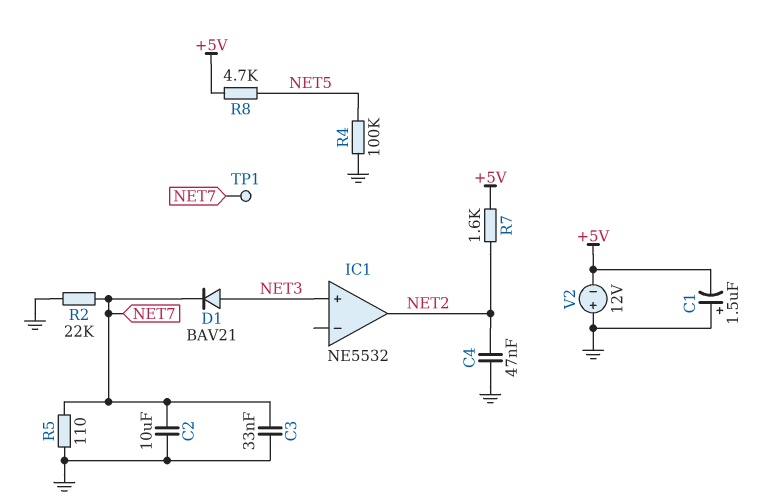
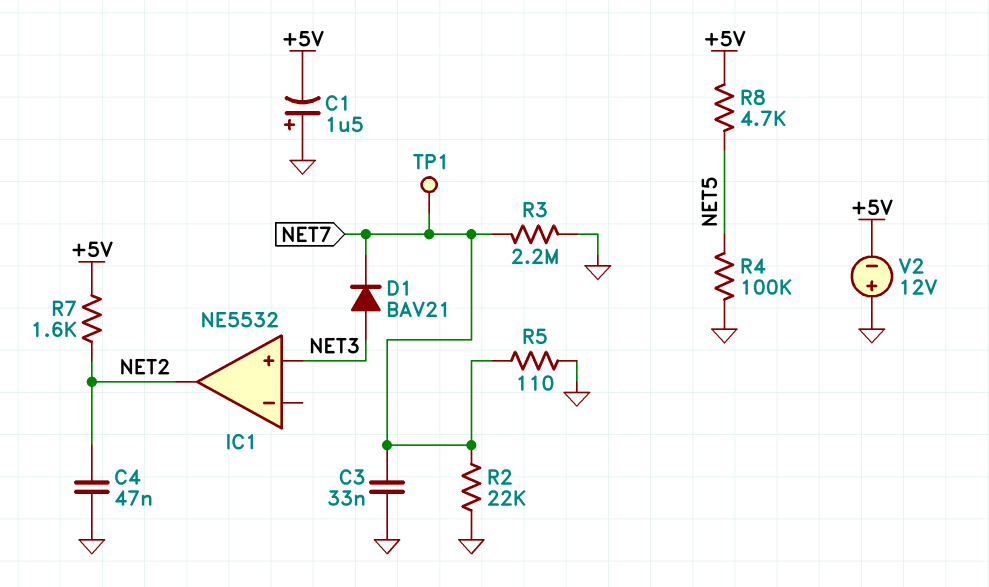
C2: 10uF (GND, NET7) -> none
R3: none -> 2.2M (GND, NET7)

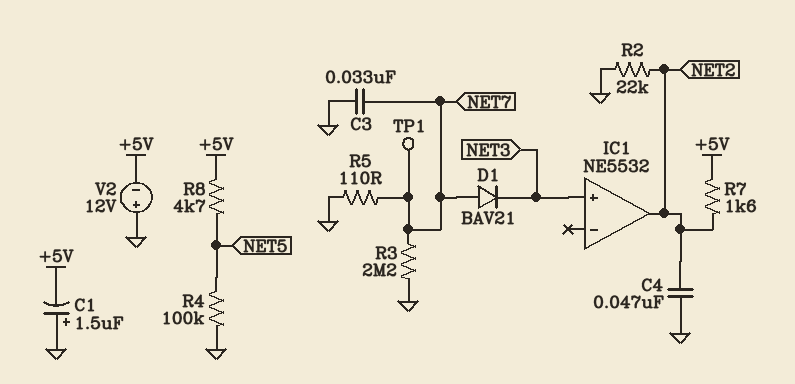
D1: diode BAV21 (A NET3, K NET7) -> diode BAV21 (A NET7, K NET3)
R2: 22k (GND, NET7) -> 22k (GND, NET2)

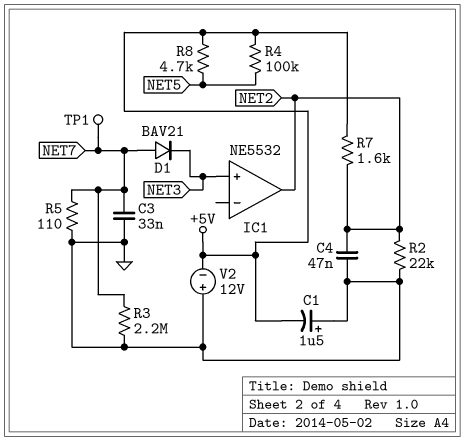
R4: 100k (GND, NET5) -> 100k (+5V, NET5)

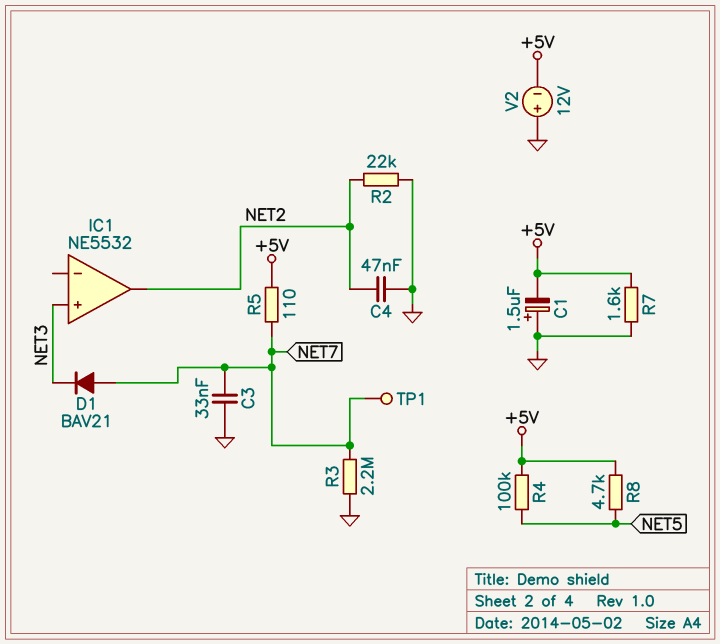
R5: 110 (GND, NET7) -> 110 (+5V, NET7)
R7: 1.6k (+5V, NET2) -> 1.6k (+5V, GND)

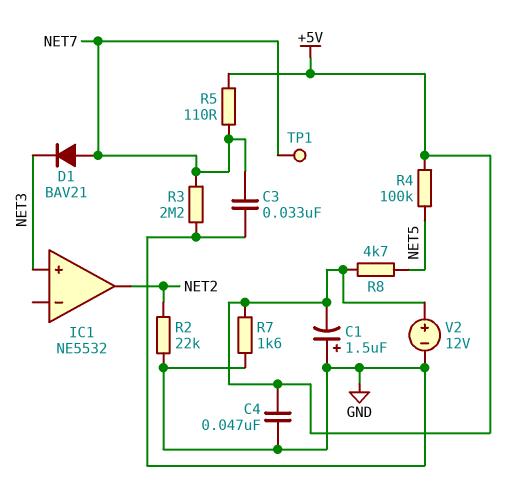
C4: 47nF (GND, NET2) -> 47nF (+5V, GND)
V2: 12V (plus GND, minus +5V) -> 12V (plus +5V, minus GND)

